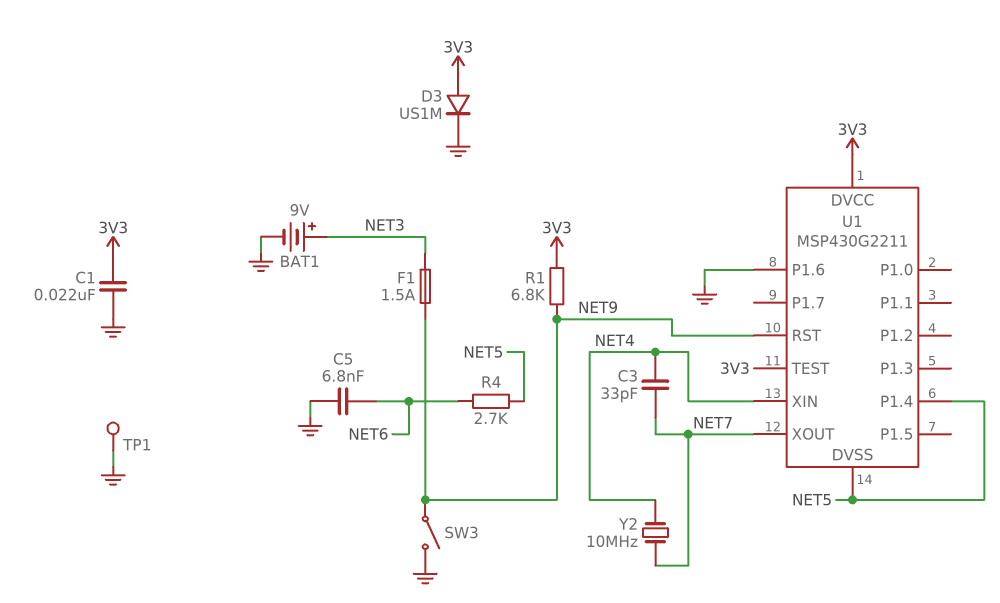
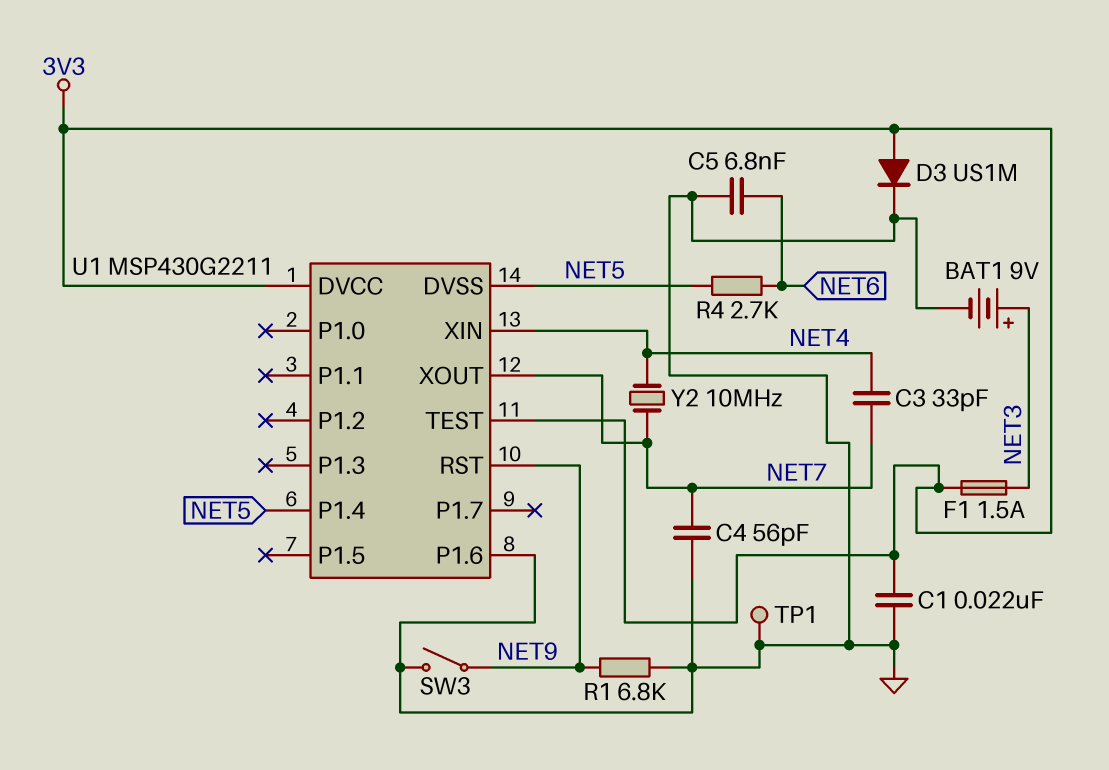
C4: none -> 56pF (GND, NET7)
F1: 1.5A (NET3, NET9) -> 1.5A (3V3, NET3)
R1: 6.8k (3V3, NET9) -> 6.8k (GND, NET9)

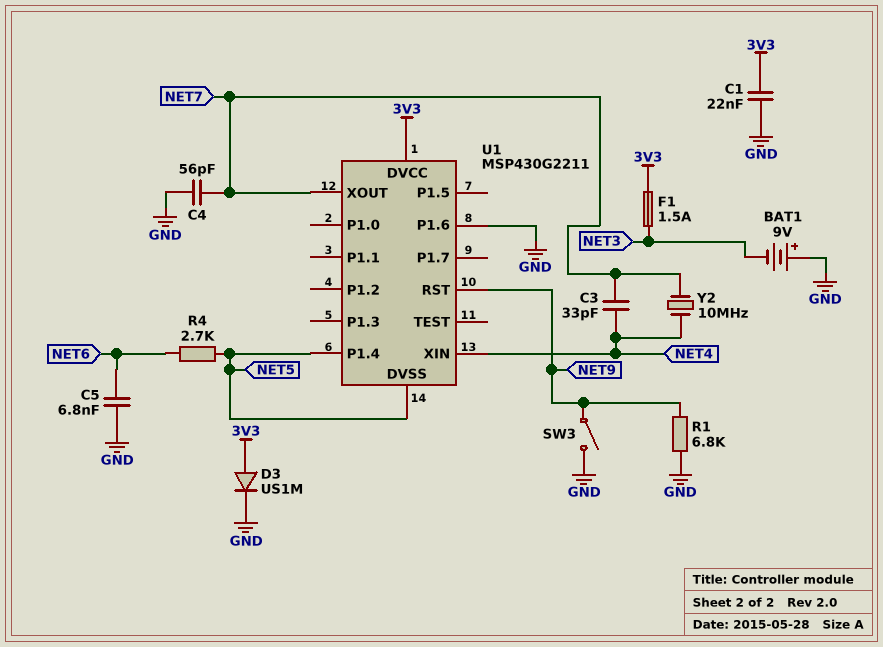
BAT1: 9V (plus NET3, minus GND) -> 9V (plus GND, minus NET3)
TP1: test point (GND) -> none
U1 pin TEST: 3V3 -> none

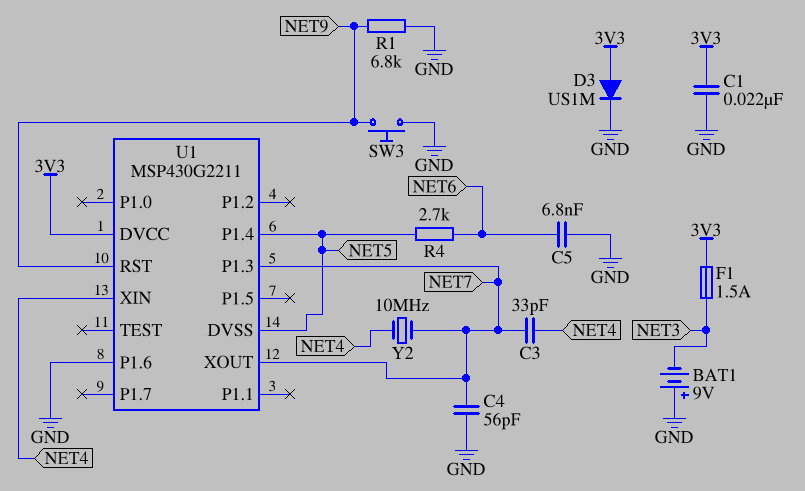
SW3: switch (GND, NET9) -> button (GND, NET9)
U1 pin P1.3: none -> NET7

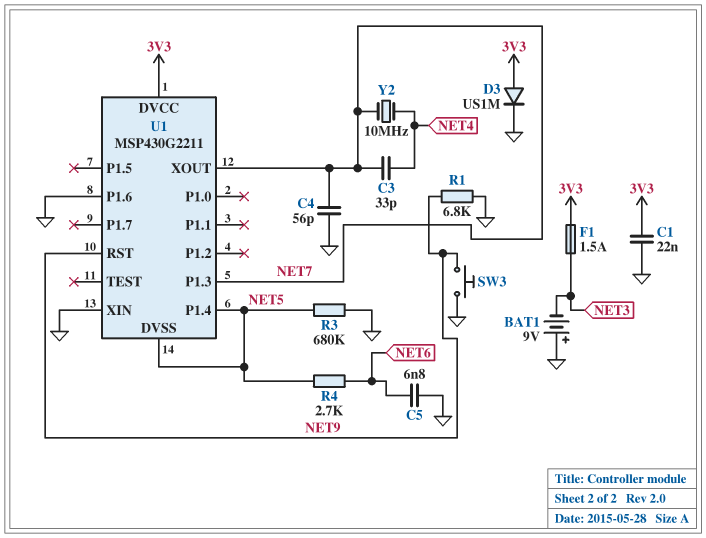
R3: none -> 680k (GND, NET5)
U1 pin XIN: NET4 -> GND

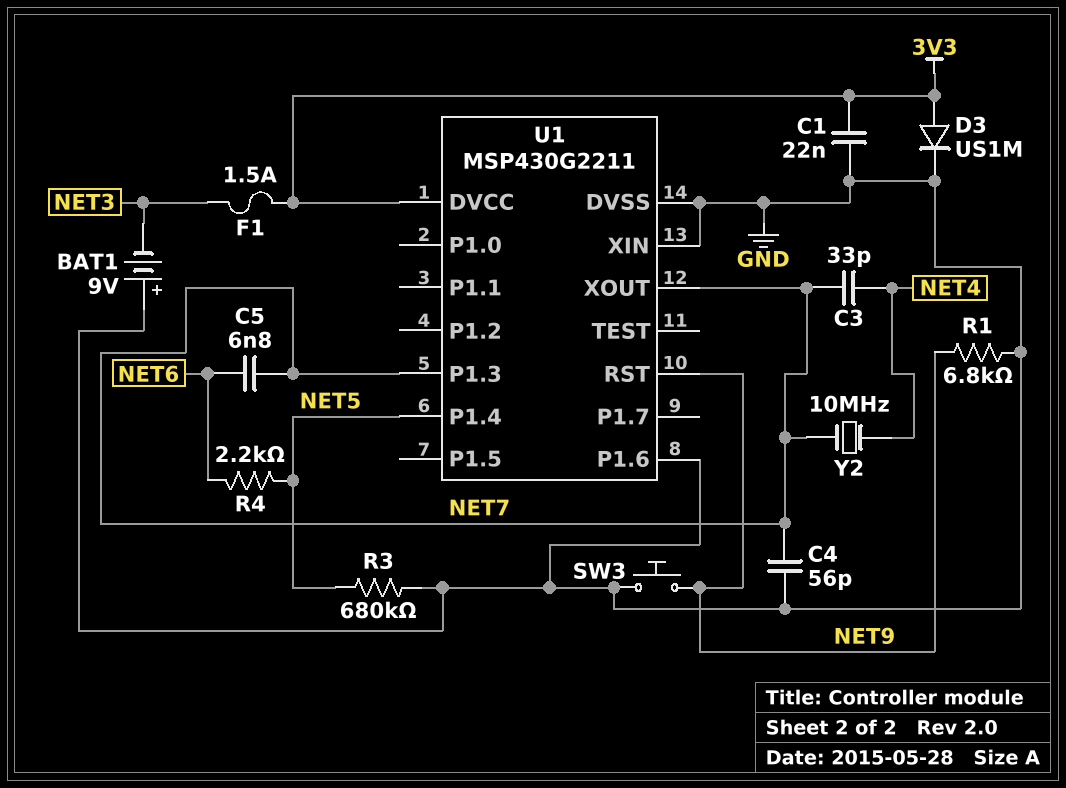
C5: 6.8nF (GND, NET6) -> 6.8nF (NET6, NET7)
R4: 2.7k (NET5, NET6) -> 2.2k (NET5, NET6)
U1 pin DVSS: NET5 -> GND

